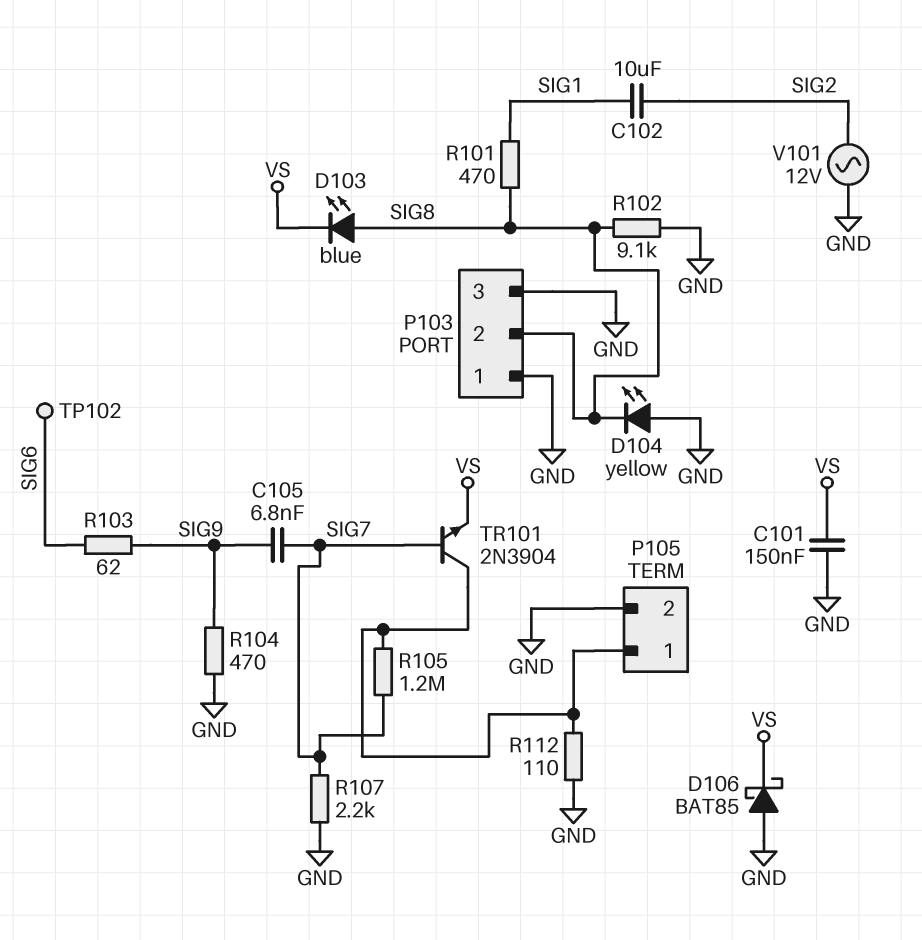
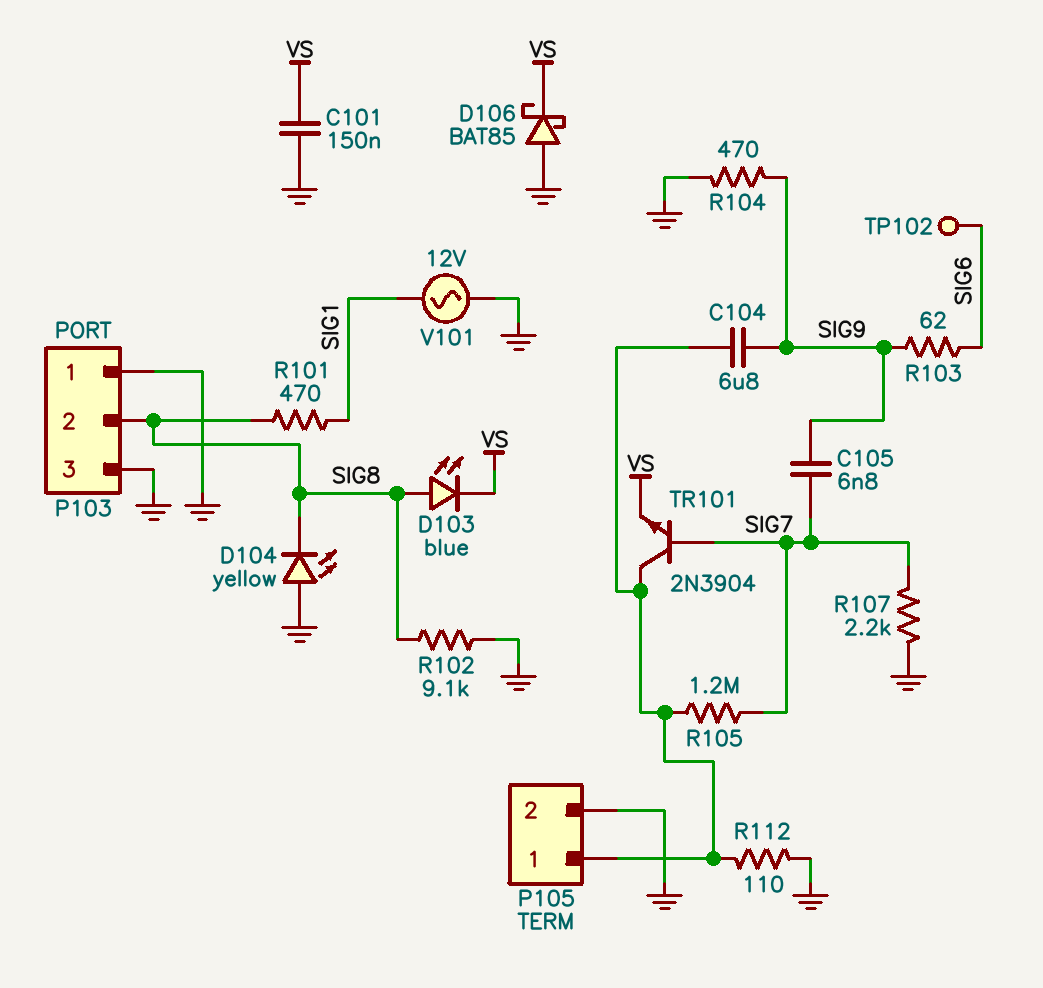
C102: 10uF (SIG1, SIG2) -> none
C104: none -> 6.8uF (P105/1, SIG9)
V101: AC 12V (GND, SIG2) -> AC 12V (GND, SIG1)

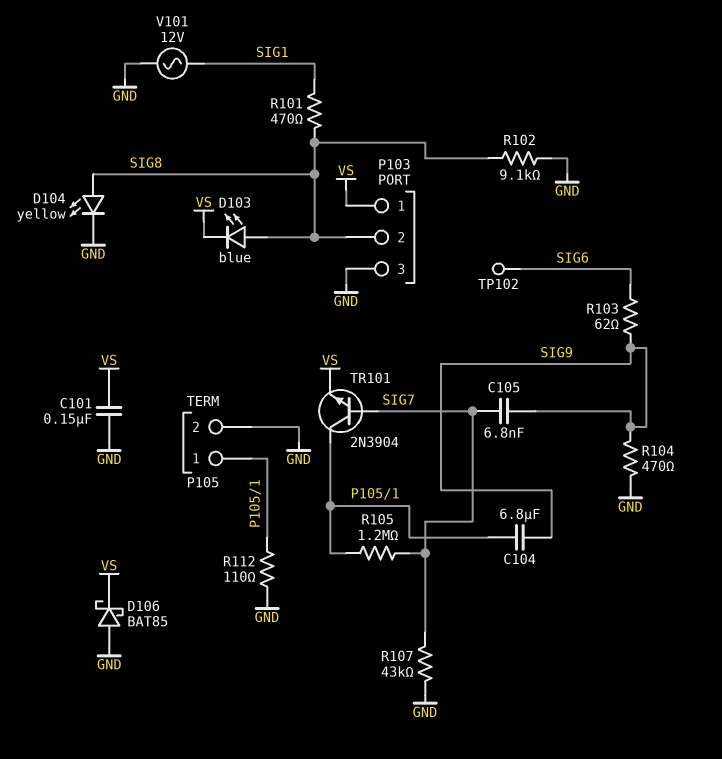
D104: LED yellow (A GND, K SIG8) -> LED yellow (A SIG8, K GND)
P103 pin 1: GND -> VS
R107: 2.2k (GND, SIG7) -> 43k (GND, SIG7)

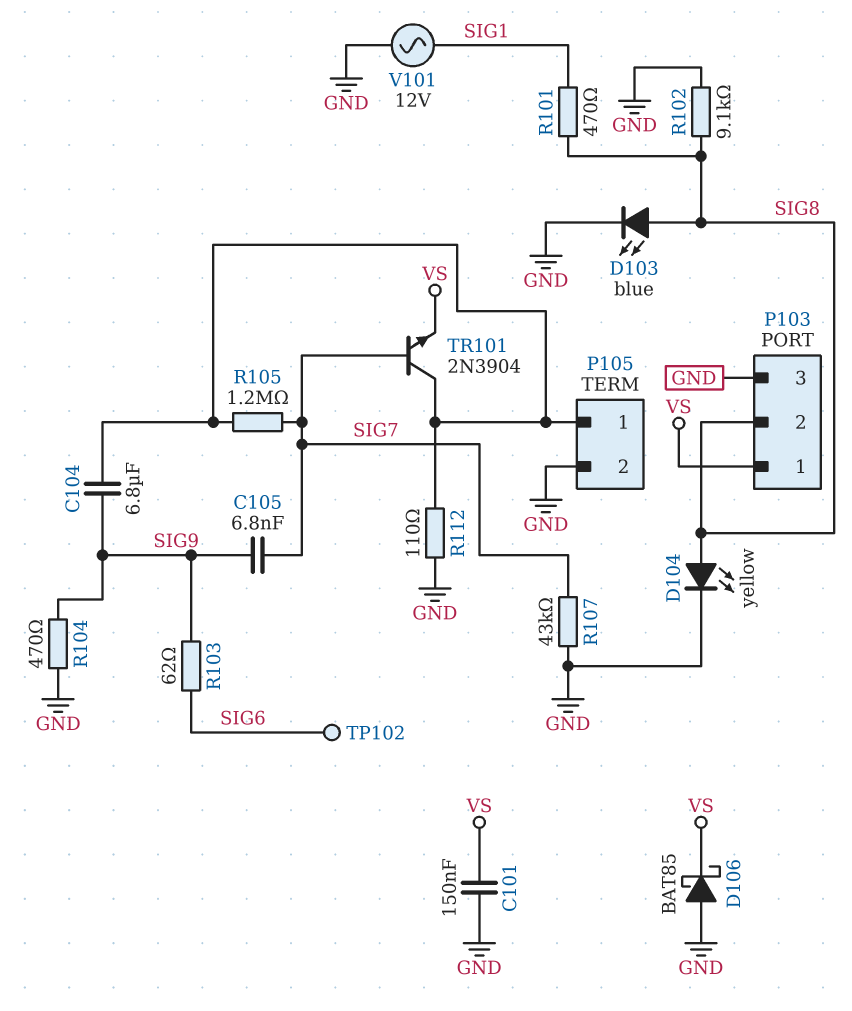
D103: LED blue (A SIG8, K VS) -> LED blue (A SIG8, K GND)

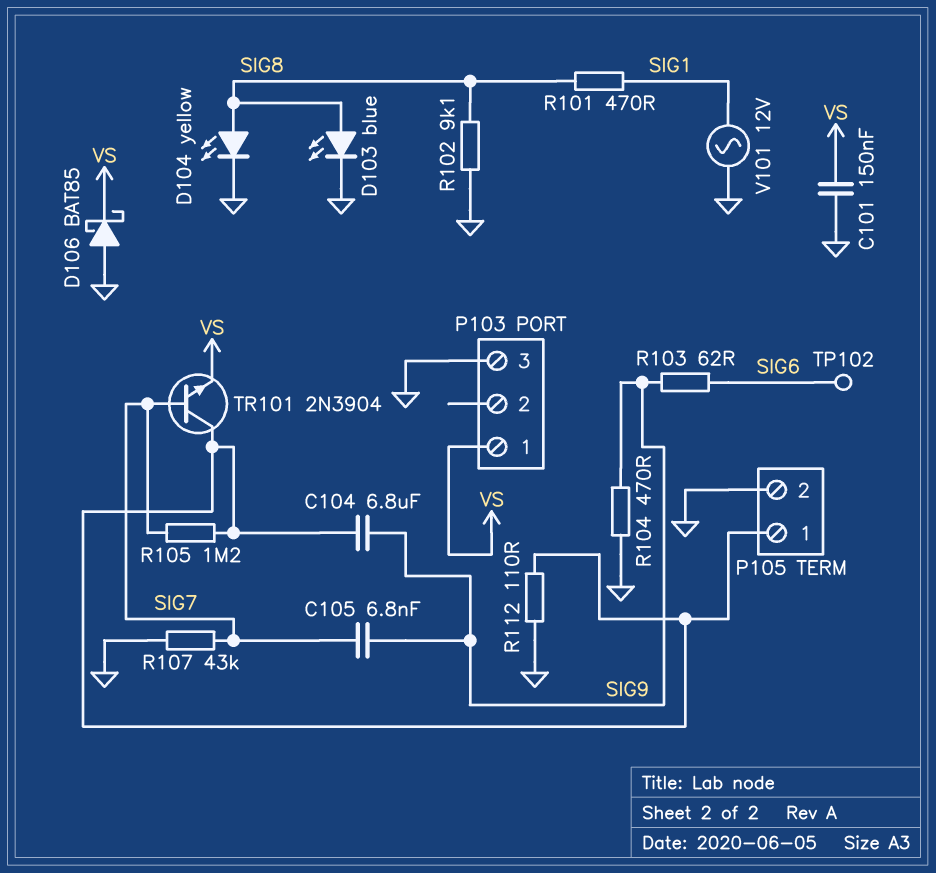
P103 pin 2: SIG8 -> none

